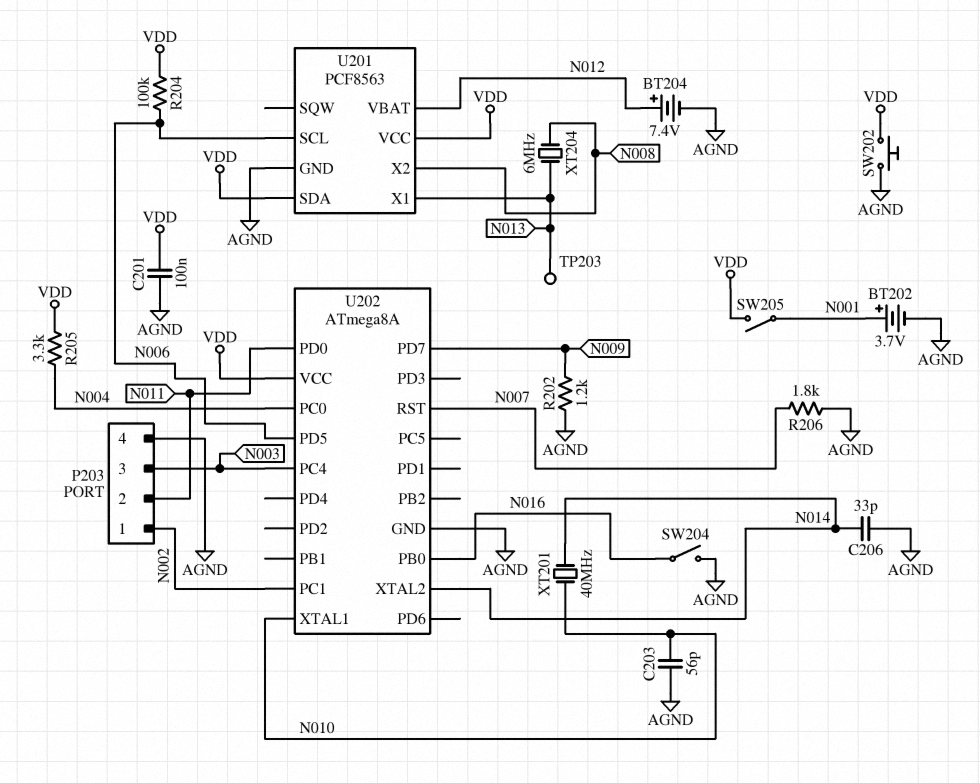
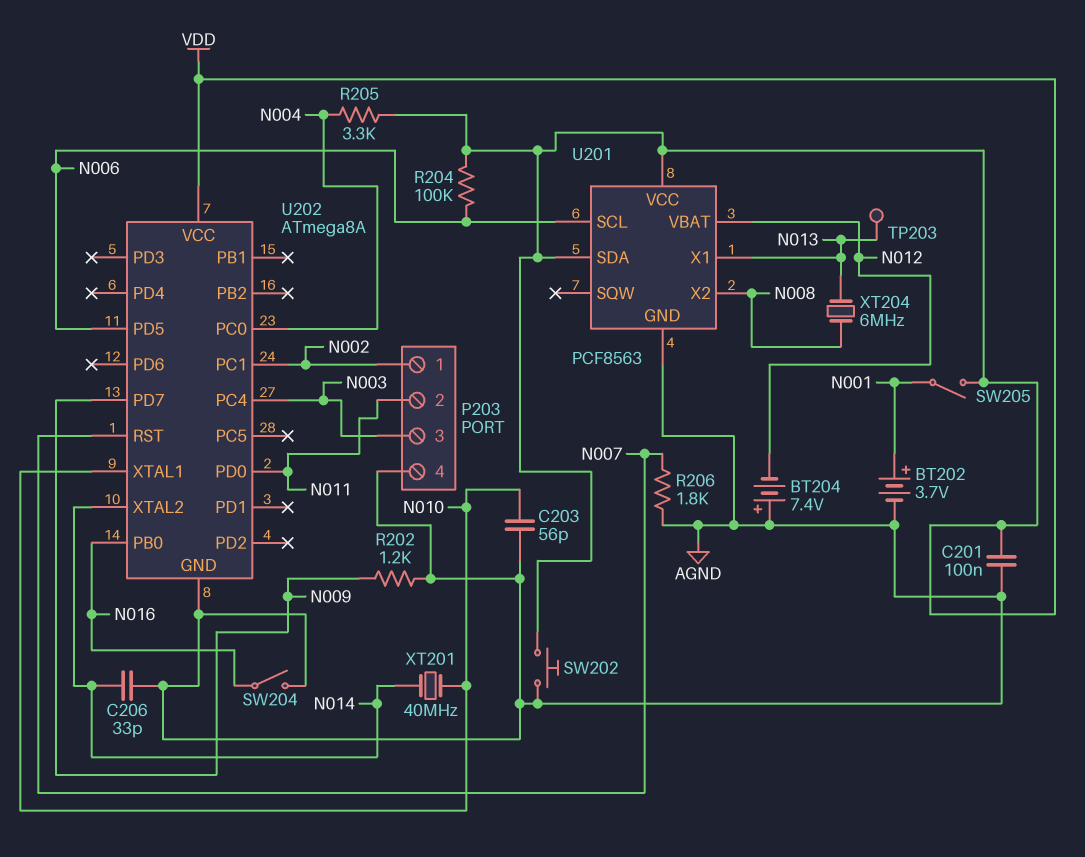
BT204: 7.4V (plus N012, minus AGND) -> 7.4V (plus AGND, minus N012)

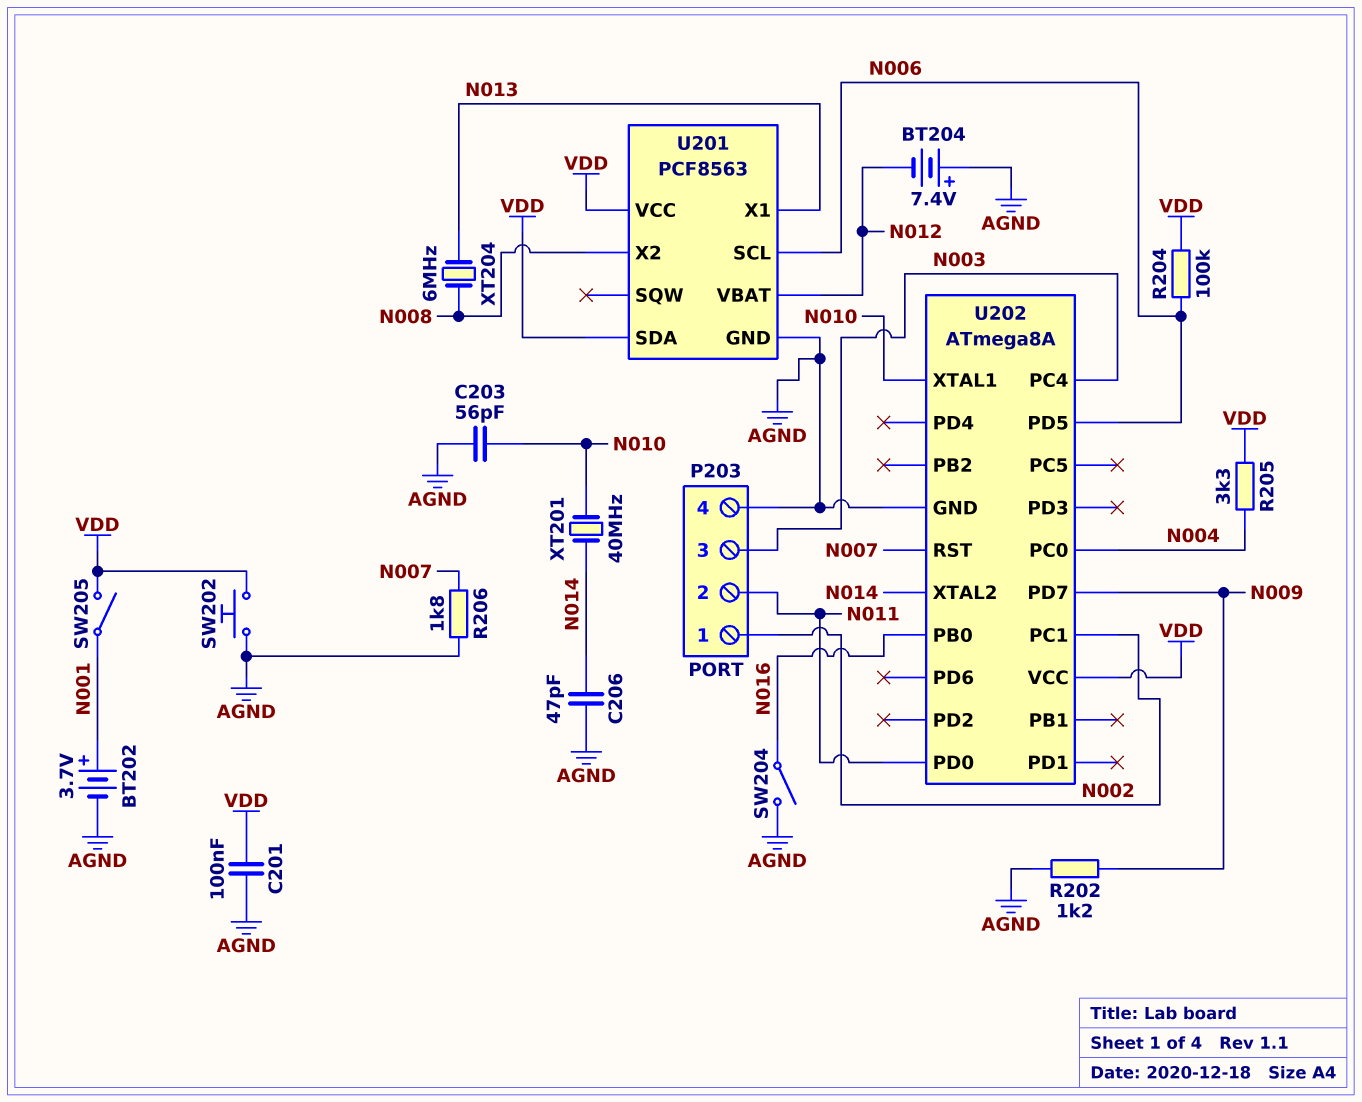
C206: 33pF (AGND, N014) -> 47pF (AGND, N014)
TP203: test point (N013) -> none

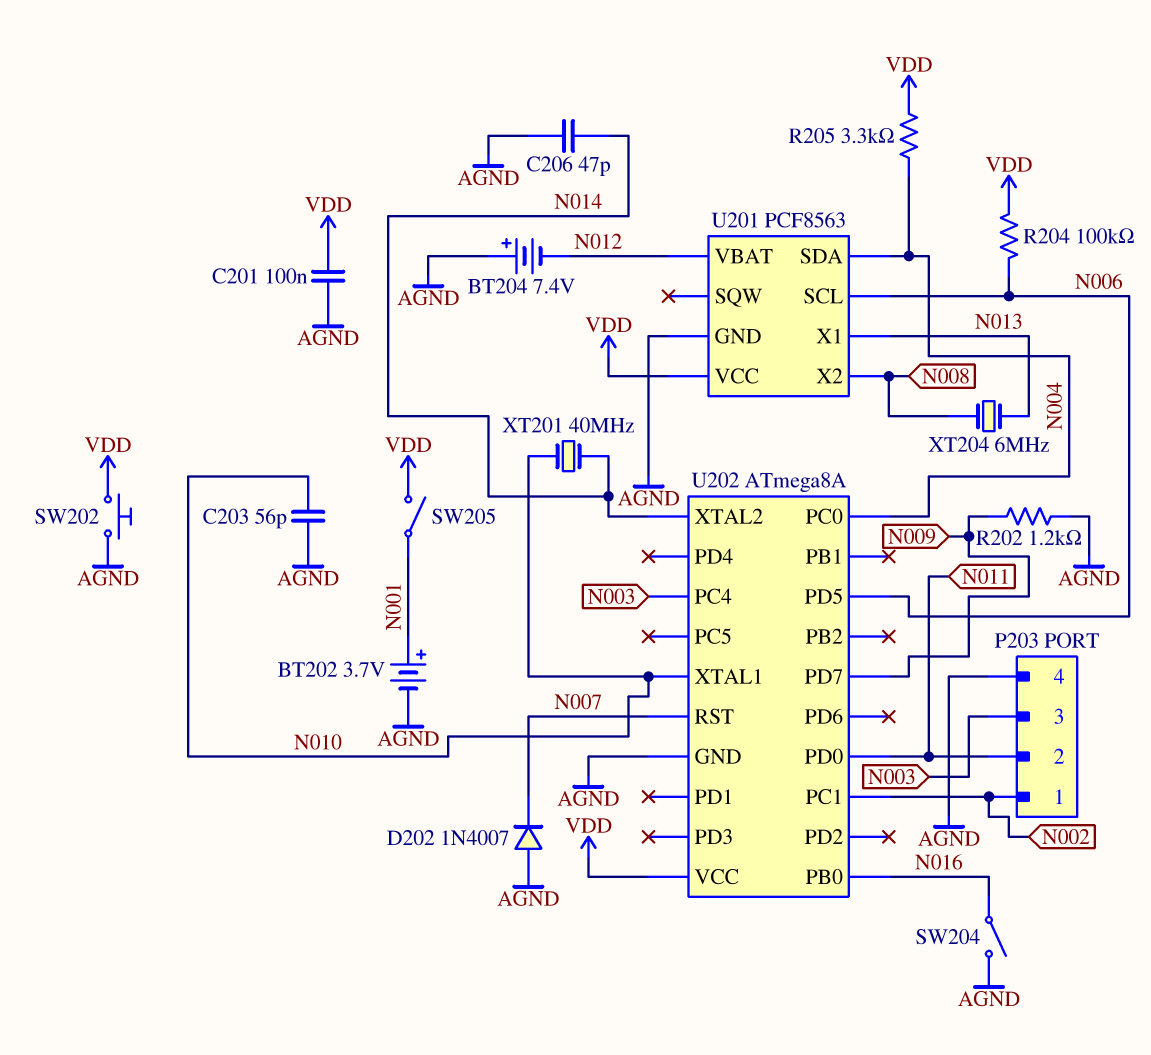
D202: none -> diode 1N4007 (A AGND, K N007)
R206: 1.8k (AGND, N007) -> none
U201 pin SDA: VDD -> N004

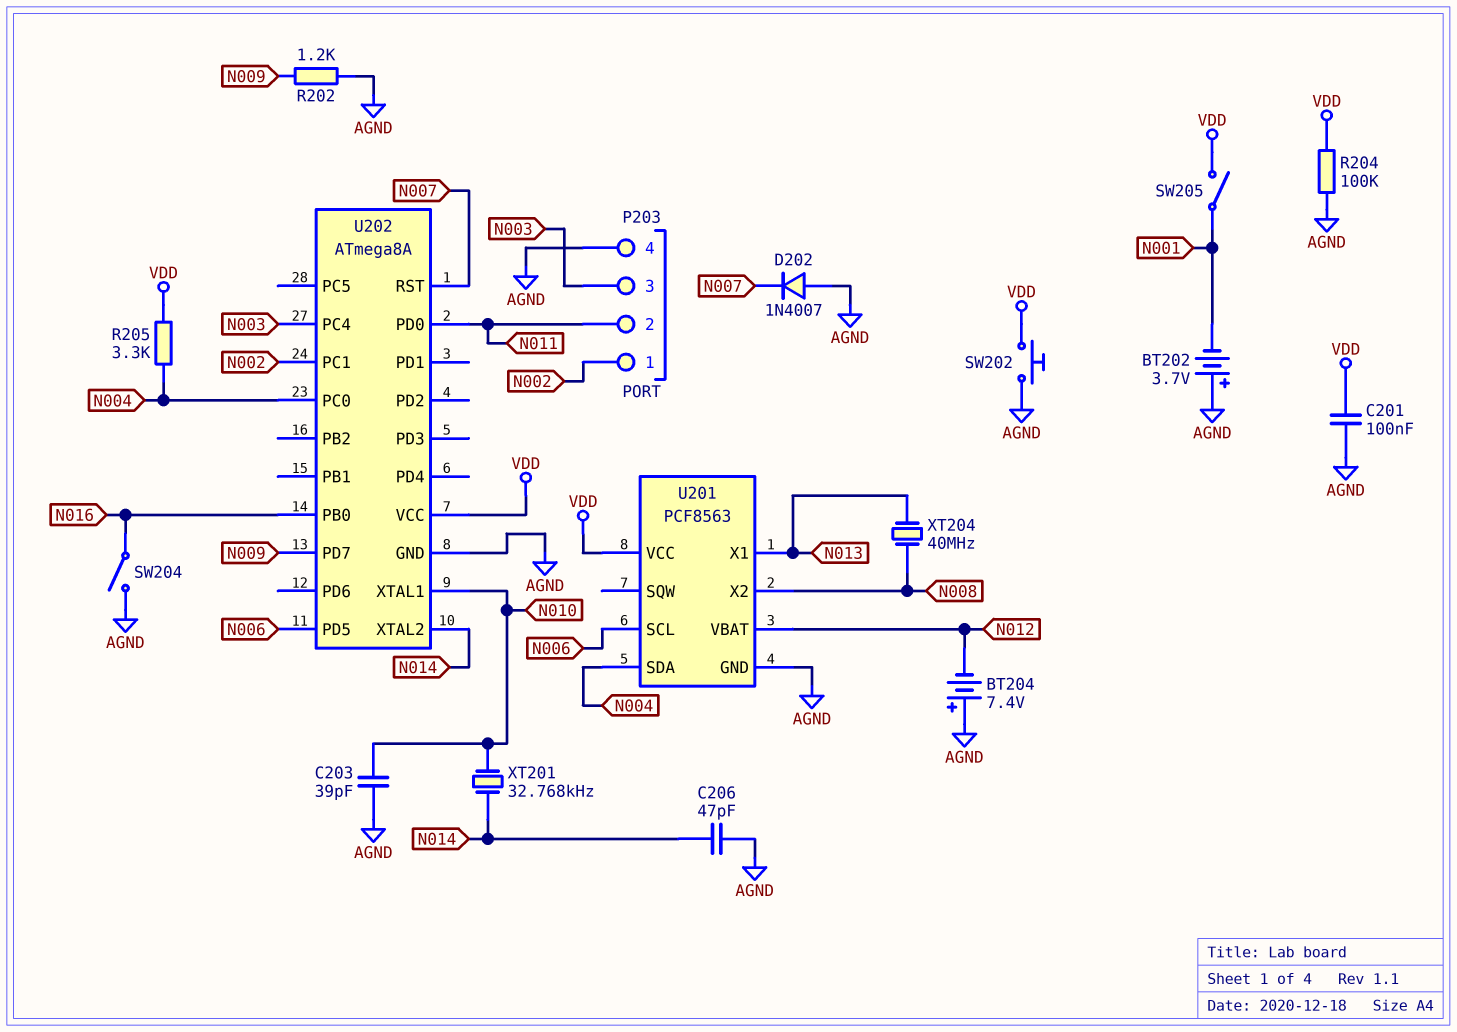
BT202: 3.7V (plus N001, minus AGND) -> 3.7V (plus AGND, minus N001)
C203: 56pF (AGND, N010) -> 39pF (AGND, N010)
R204: 100k (N006, VDD) -> 100k (AGND, VDD)
XT201: 40MHz (N010, N014) -> 32.768kHz (N010, N014)
XT204: 6MHz (N008, N013) -> 40MHz (N008, N013)

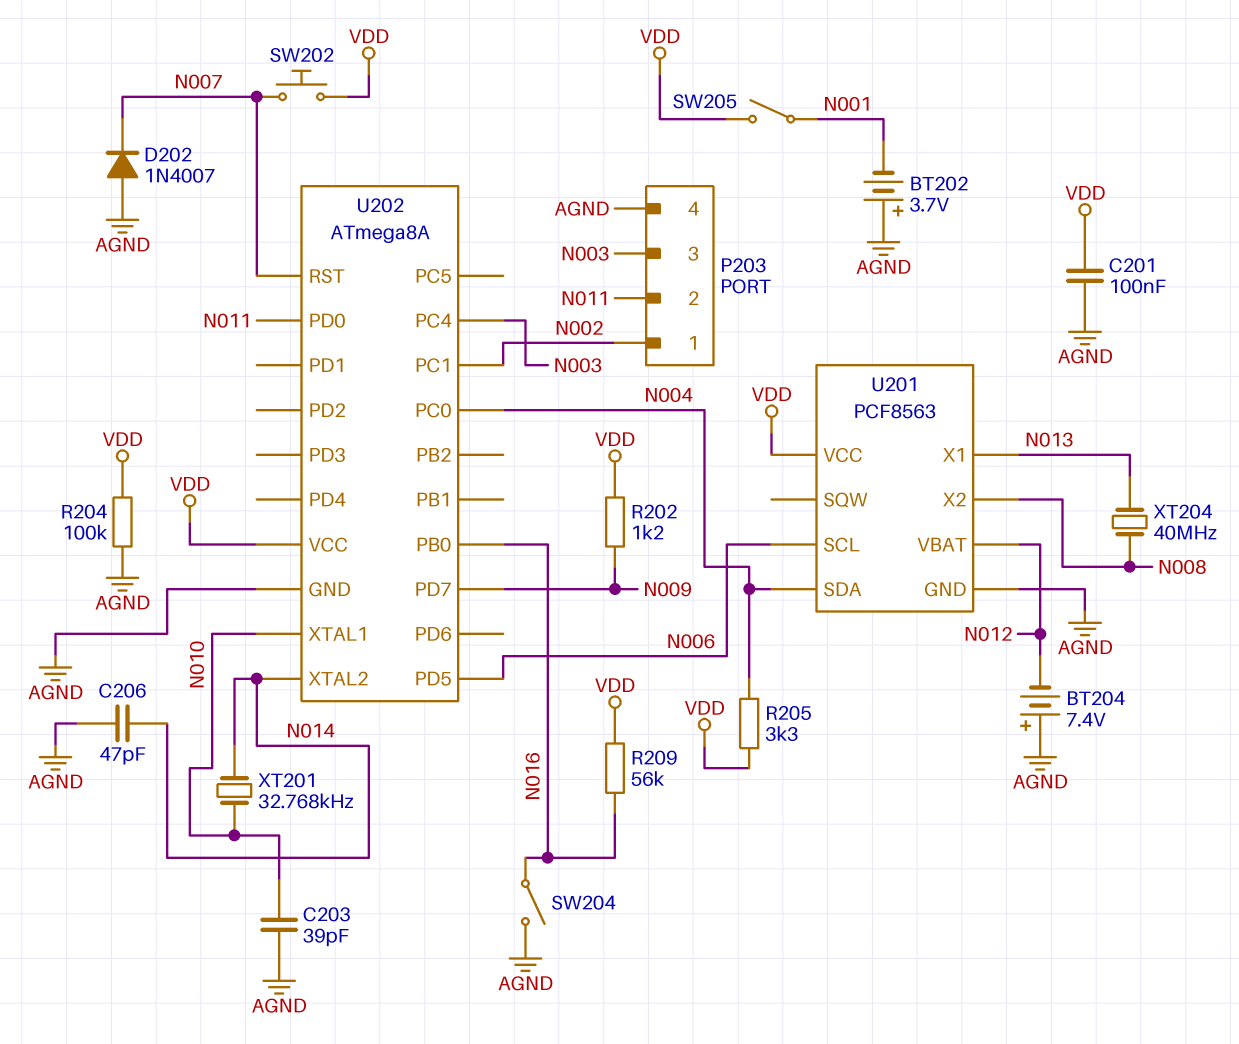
R202: 1.2k (AGND, N009) -> 1.2k (N009, VDD)
R209: none -> 56k (N016, VDD)
SW202: button (AGND, VDD) -> button (N007, VDD)

